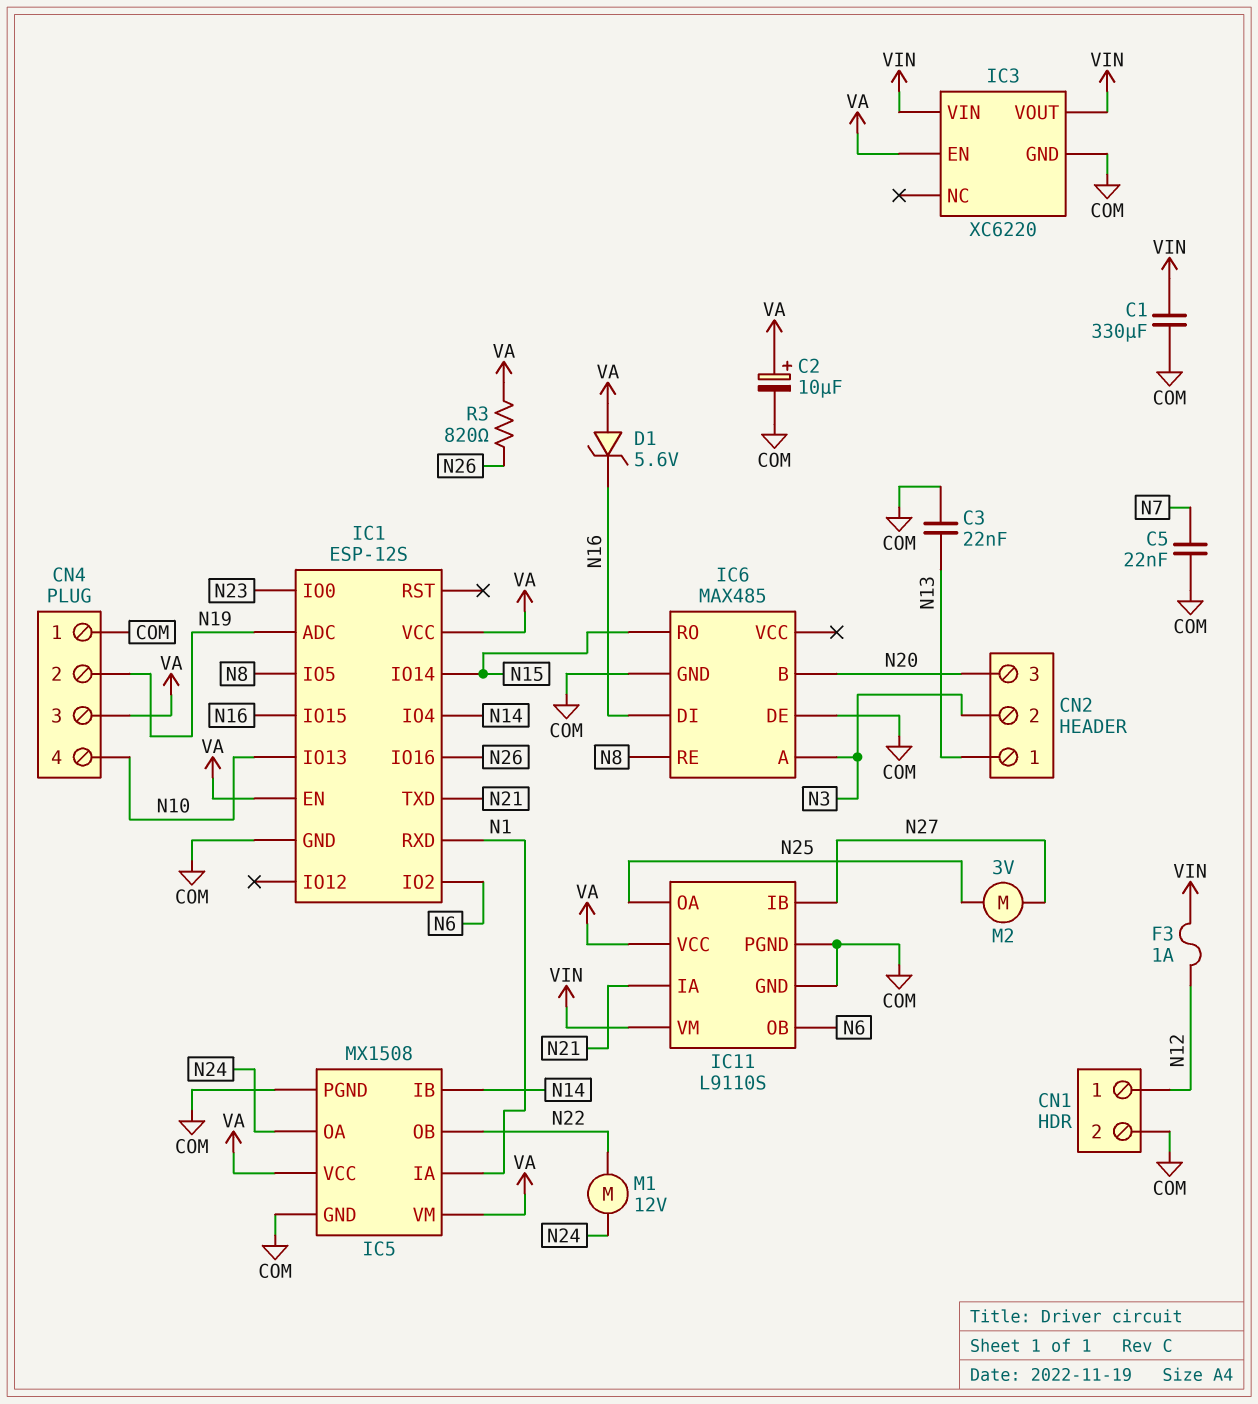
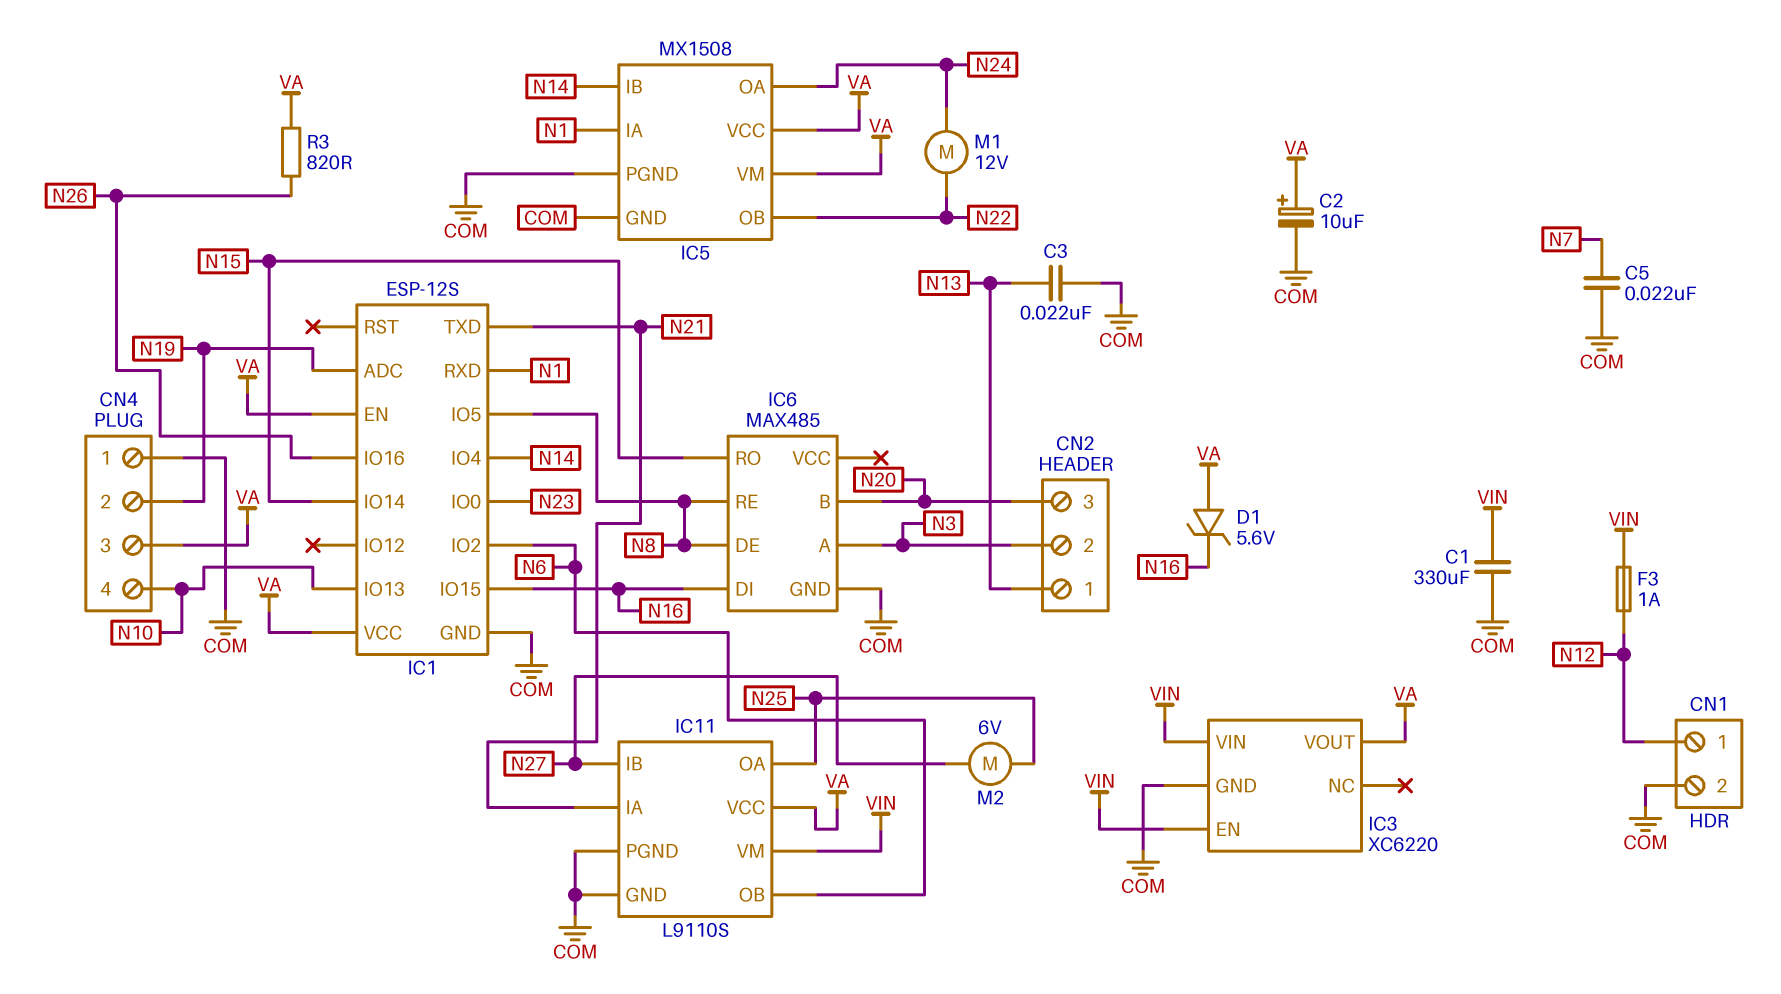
IC3 pin EN: VA -> VIN
IC3 pin VOUT: VIN -> VA
IC6 pin DE: COM -> N8
M2: motor 3V (N25, N27) -> motor 6V (N25, N27)

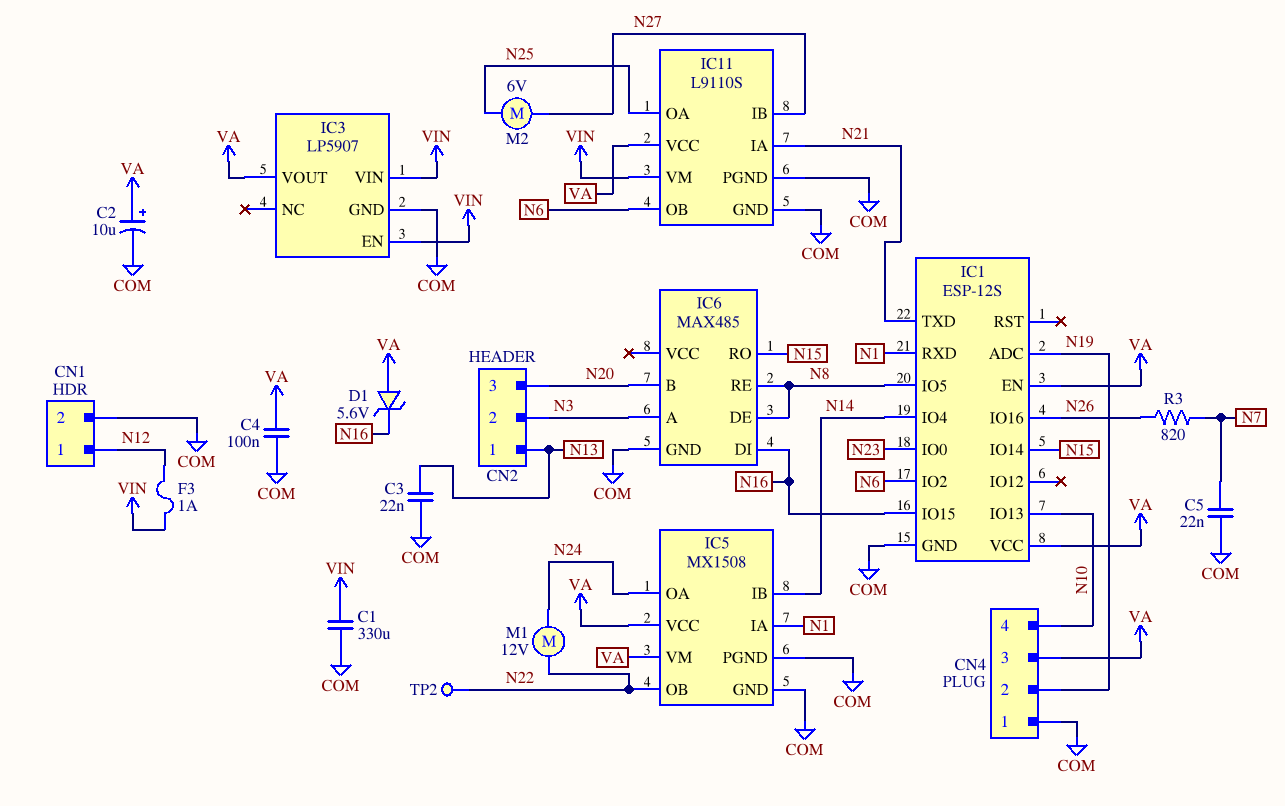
C4: none -> 100nF (COM, VA)
IC3: XC6220 -> LP5907
R3: 820 (N26, VA) -> 820 (N7, N26)
TP2: none -> test point (N22)

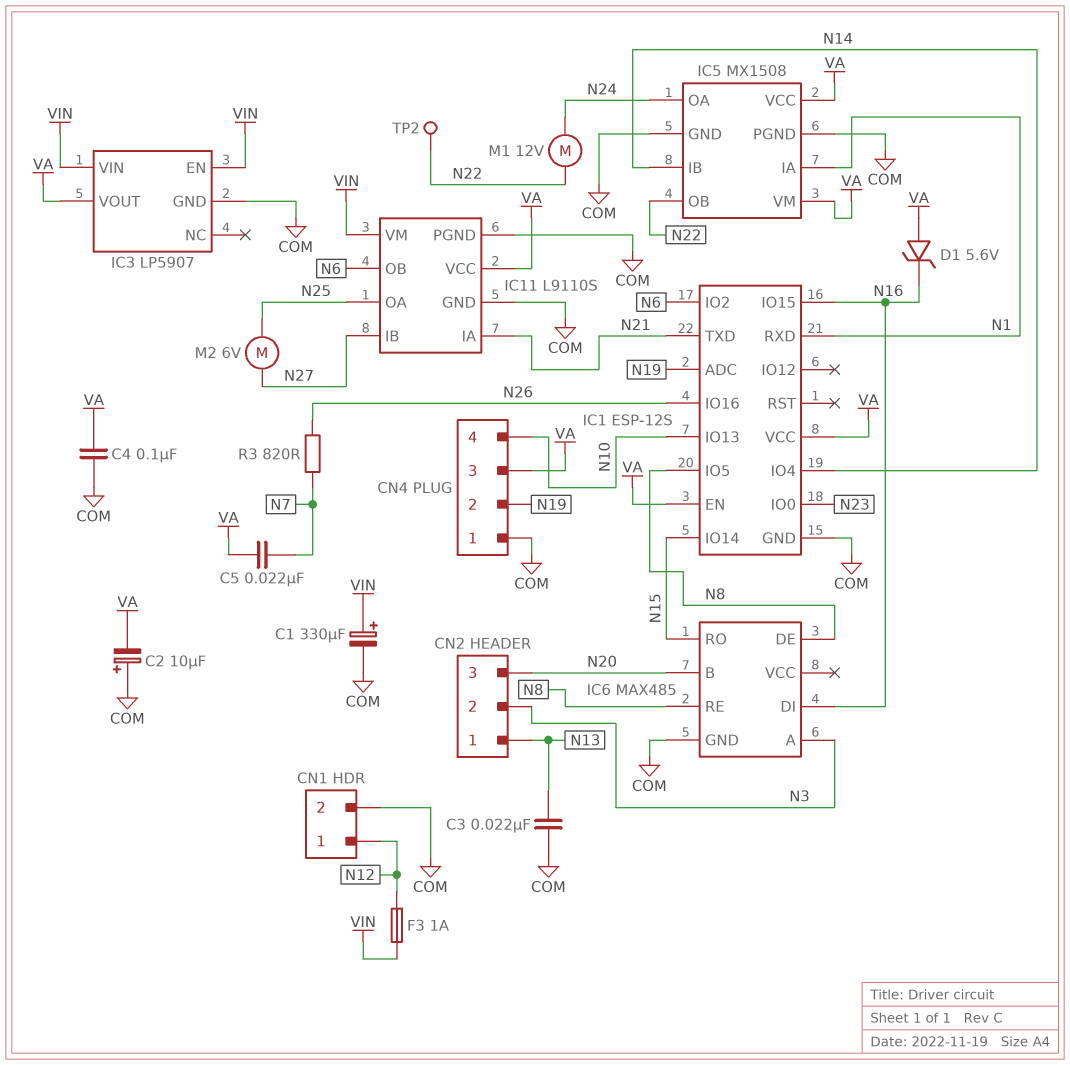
C1: 330uF (COM, VIN) -> 330uF (plus VIN, minus COM)
C2: 10uF (plus VA, minus COM) -> 10uF (plus COM, minus VA)
C5: 22nF (COM, N7) -> 22nF (N7, VA)

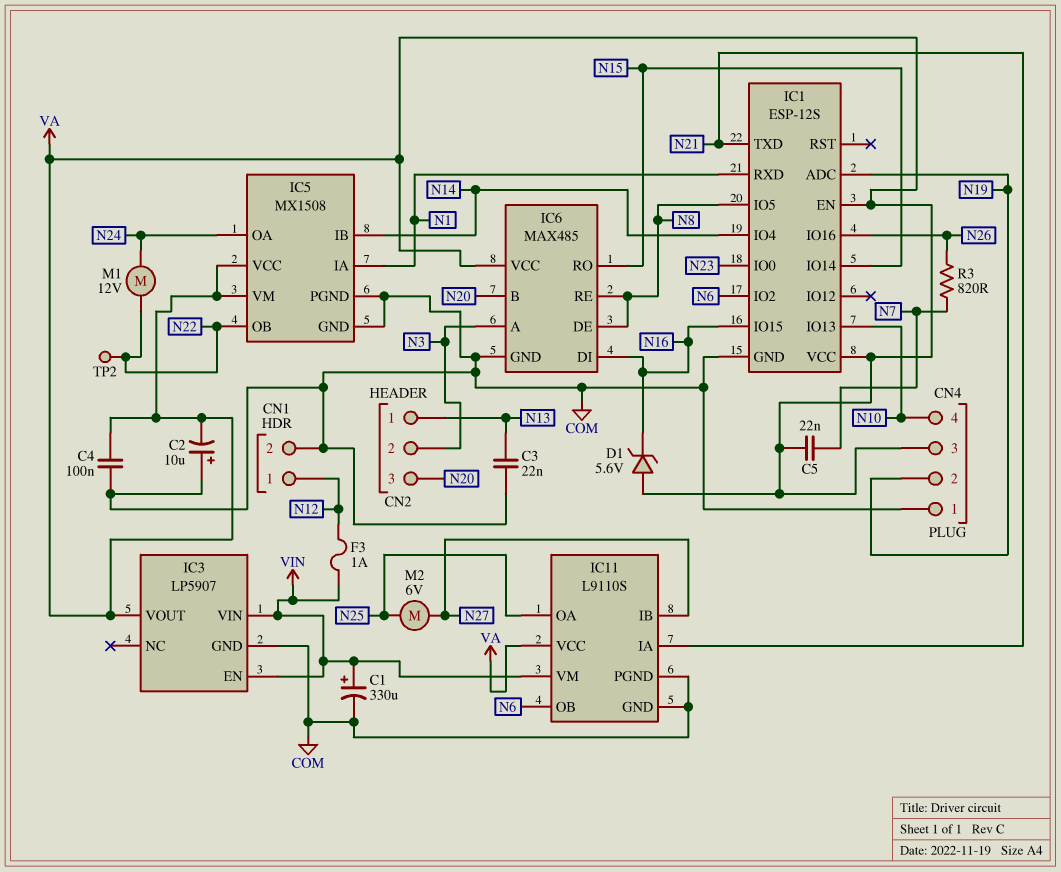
IC6 pin VCC: none -> VA

